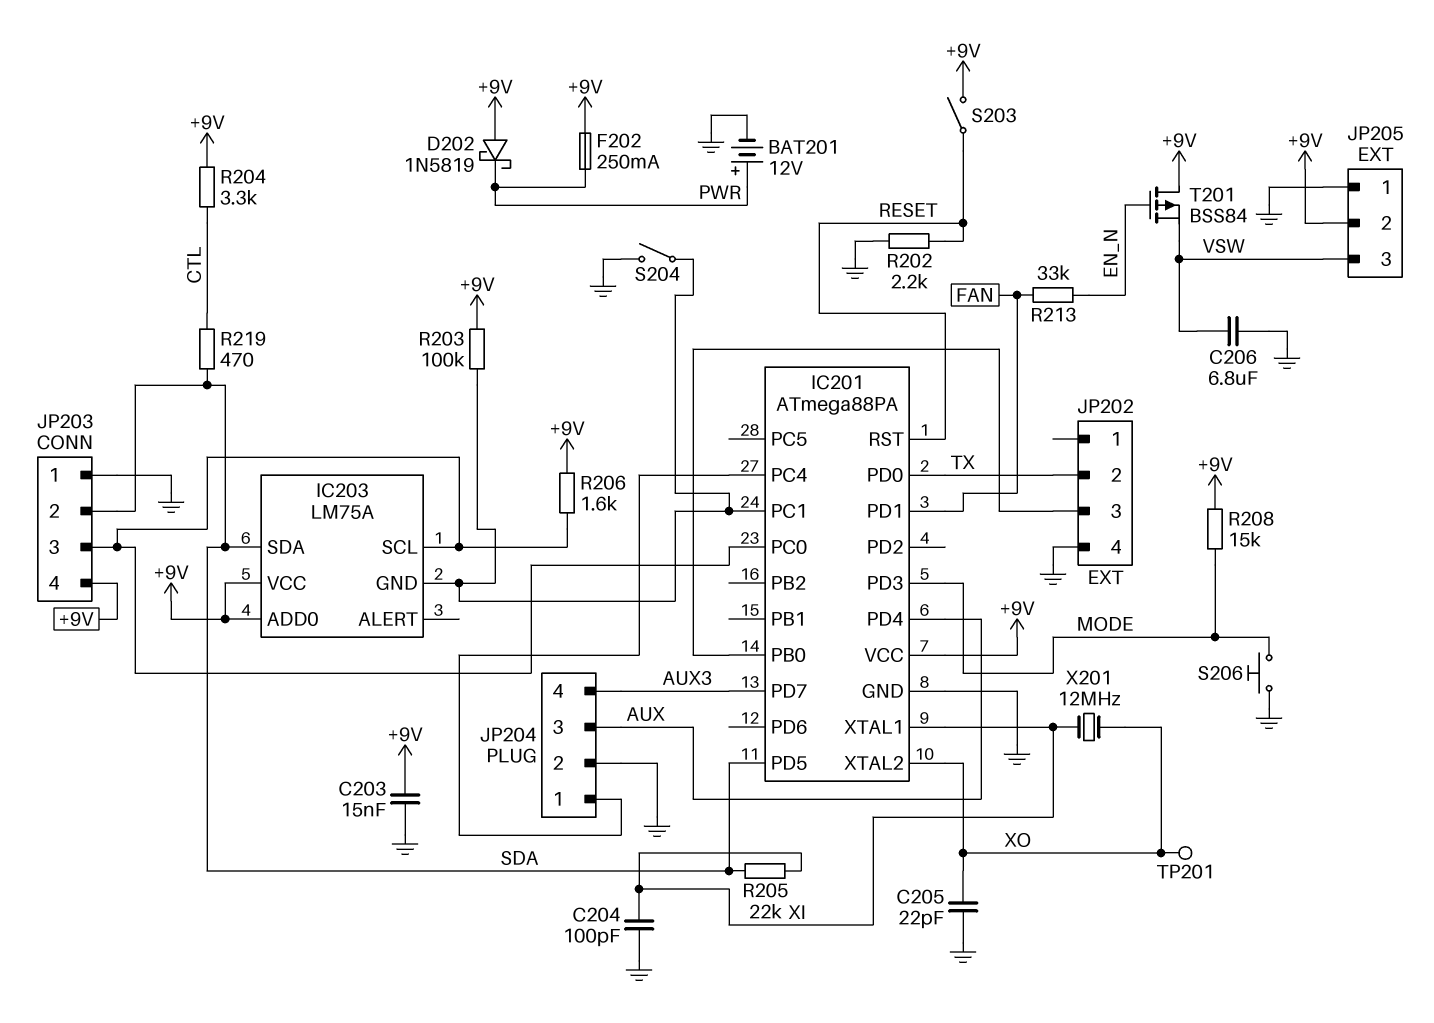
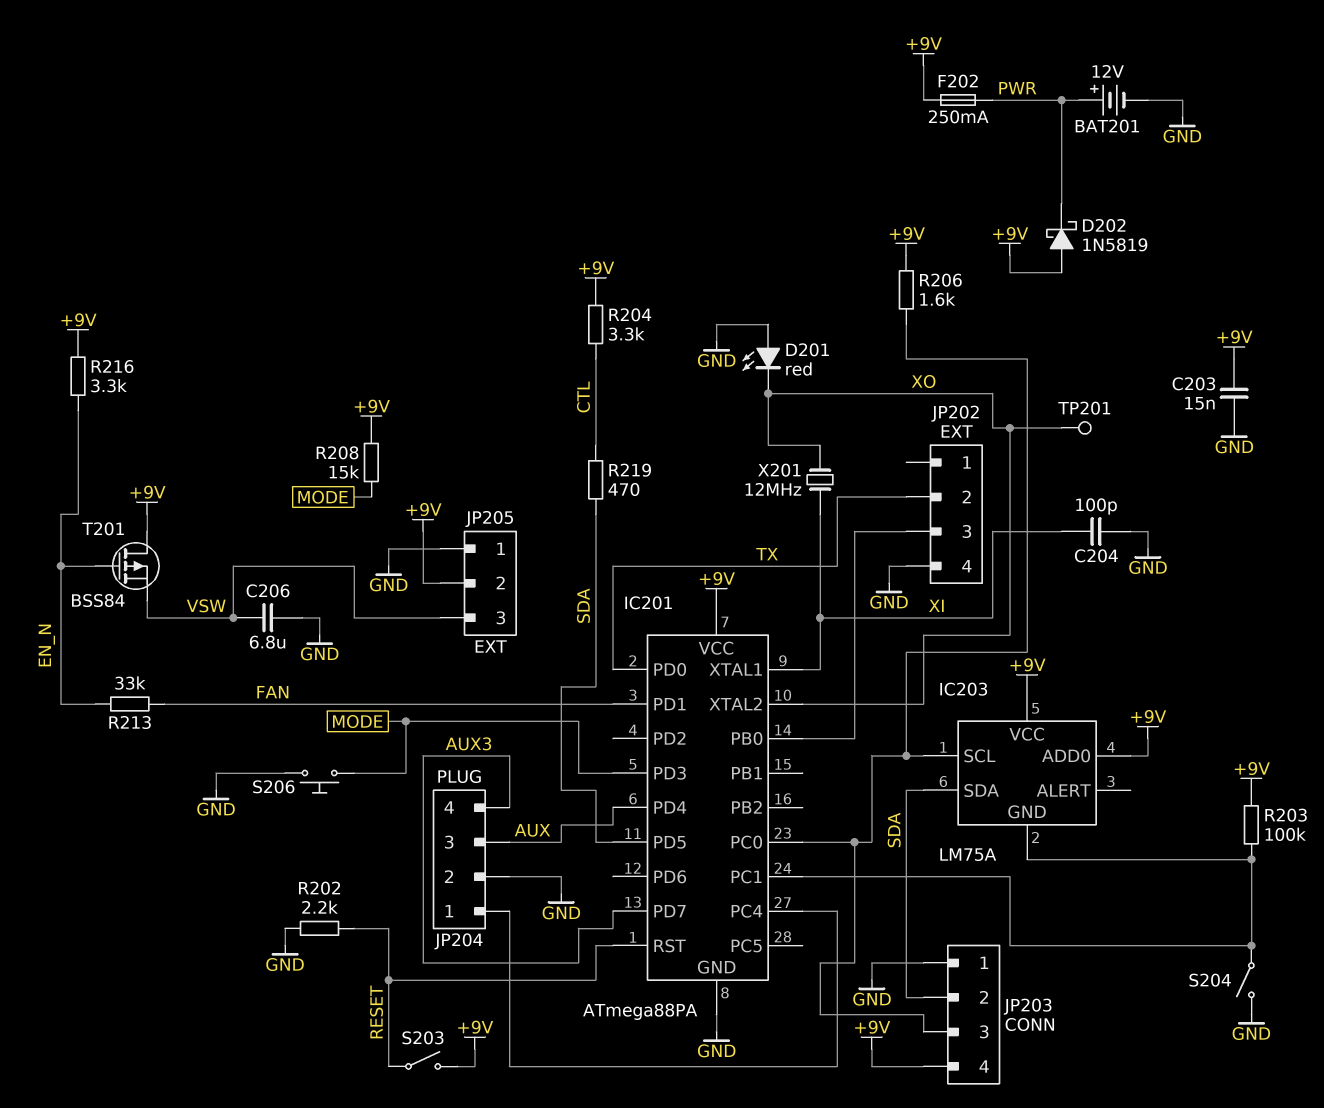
C205: 22pF (GND, XO) -> none
D201: none -> LED red (A GND, K XO)
R205: 22k (SDA, XI) -> none
R216: none -> 3.3k (+9V, EN_N)

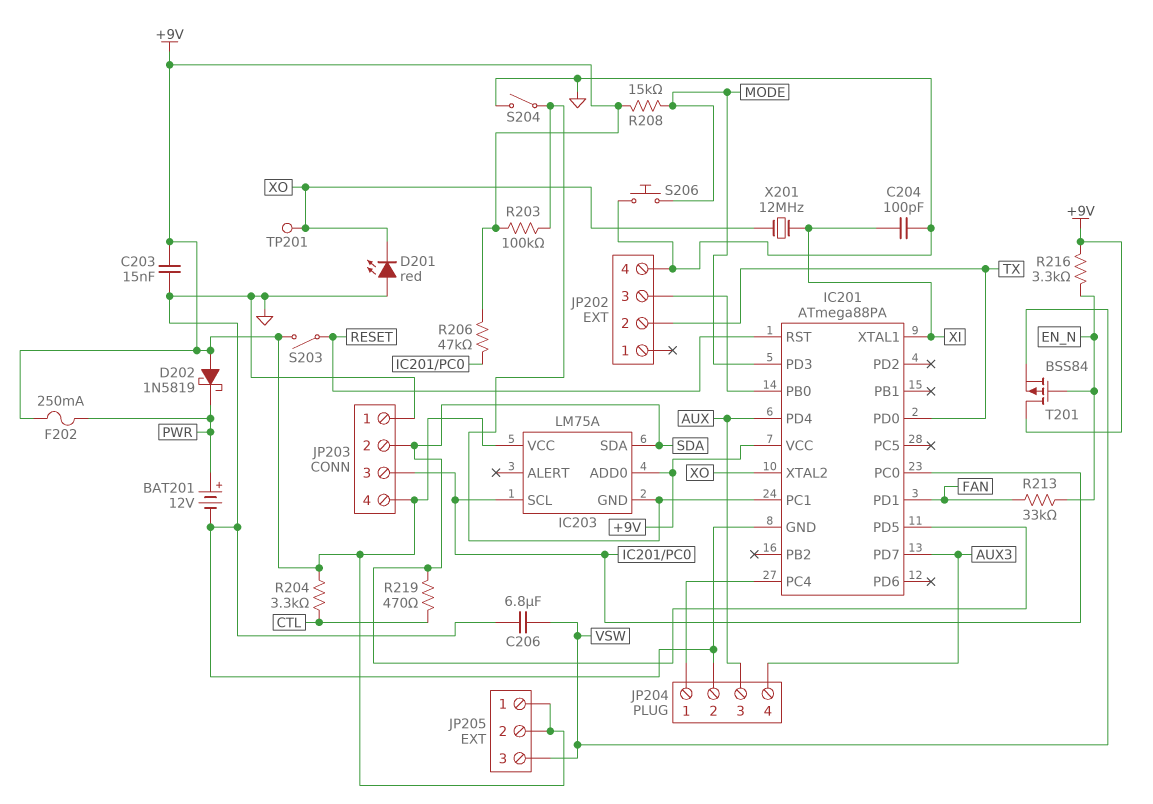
JP205 pin 1: GND -> +9V
R202: 2.2k (GND, RESET) -> none
R206: 1.6k (+9V, IC201/PC0) -> 47k (+9V, IC201/PC0)

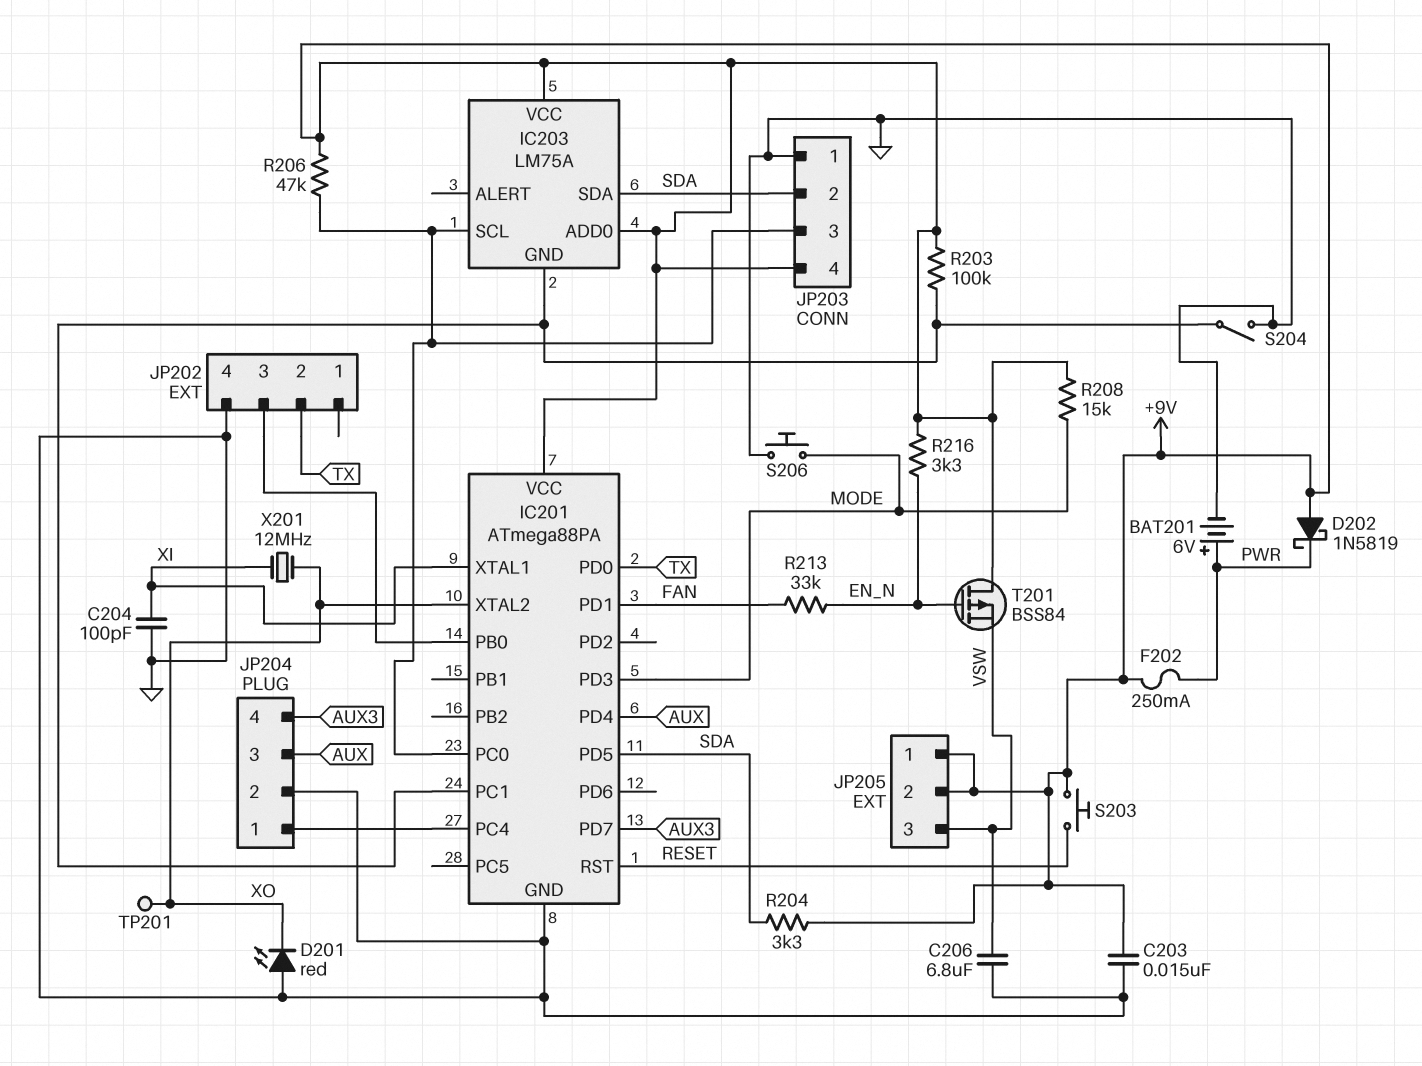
BAT201: 12V (plus PWR, minus GND) -> 6V (plus PWR, minus GND)
R204: 3.3k (+9V, CTL) -> 3.3k (+9V, SDA)
R219: 470 (CTL, SDA) -> none
S203: switch (+9V, RESET) -> button (+9V, RESET)

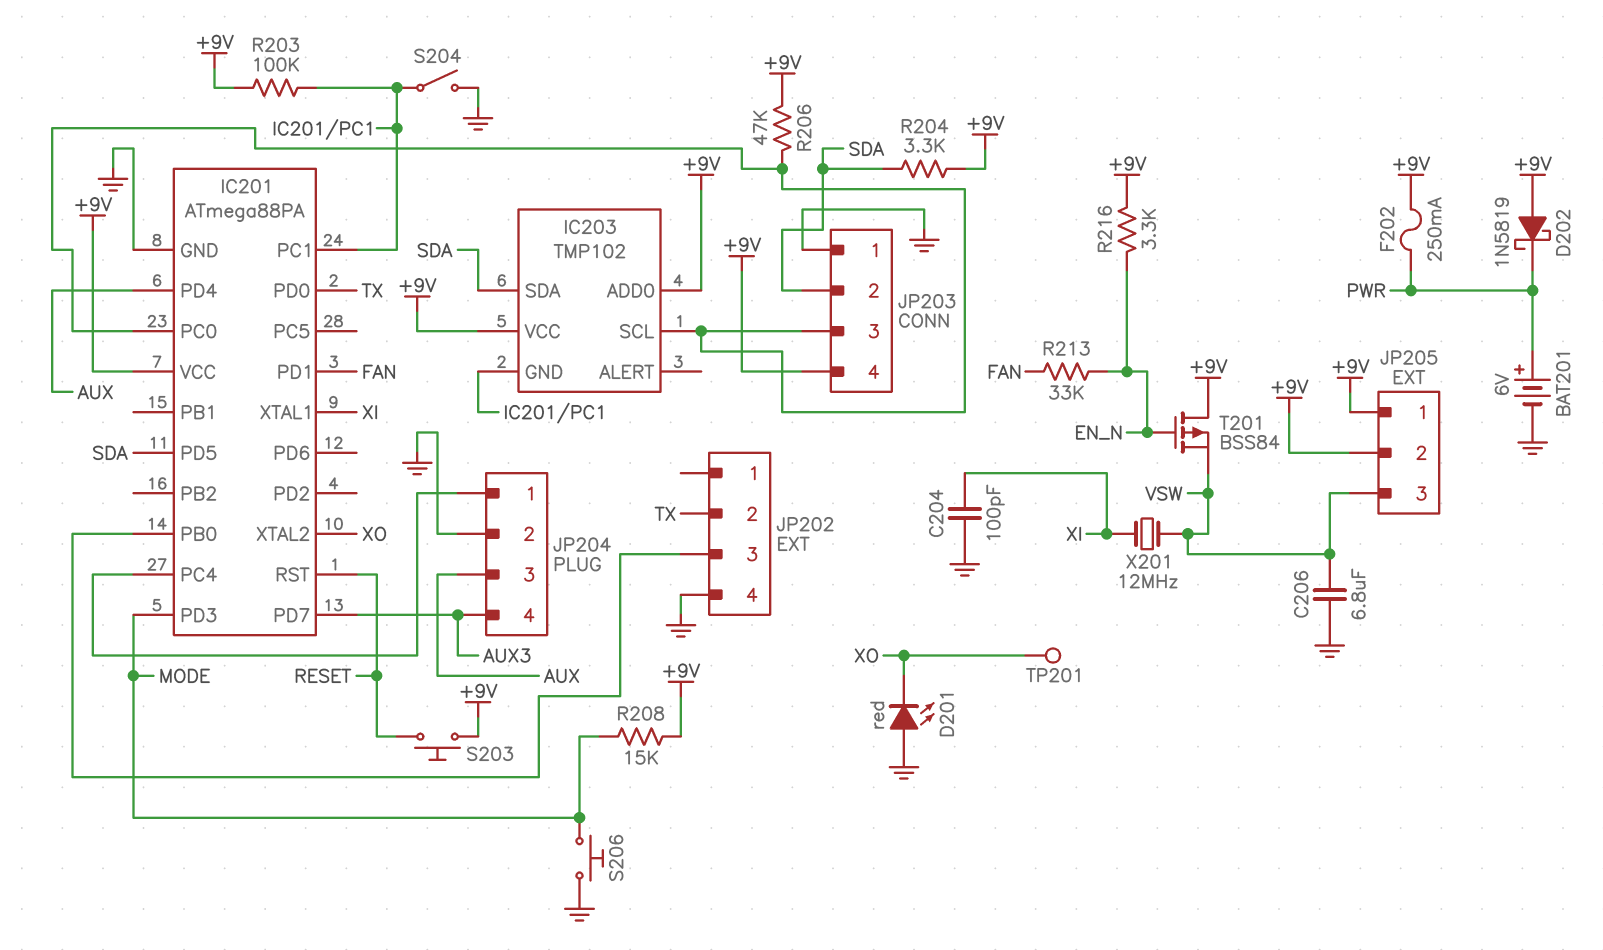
C203: 15nF (+9V, GND) -> none
IC203: LM75A -> TMP102
X201: 12MHz (XI, XO) -> 12MHz (VSW, XI)

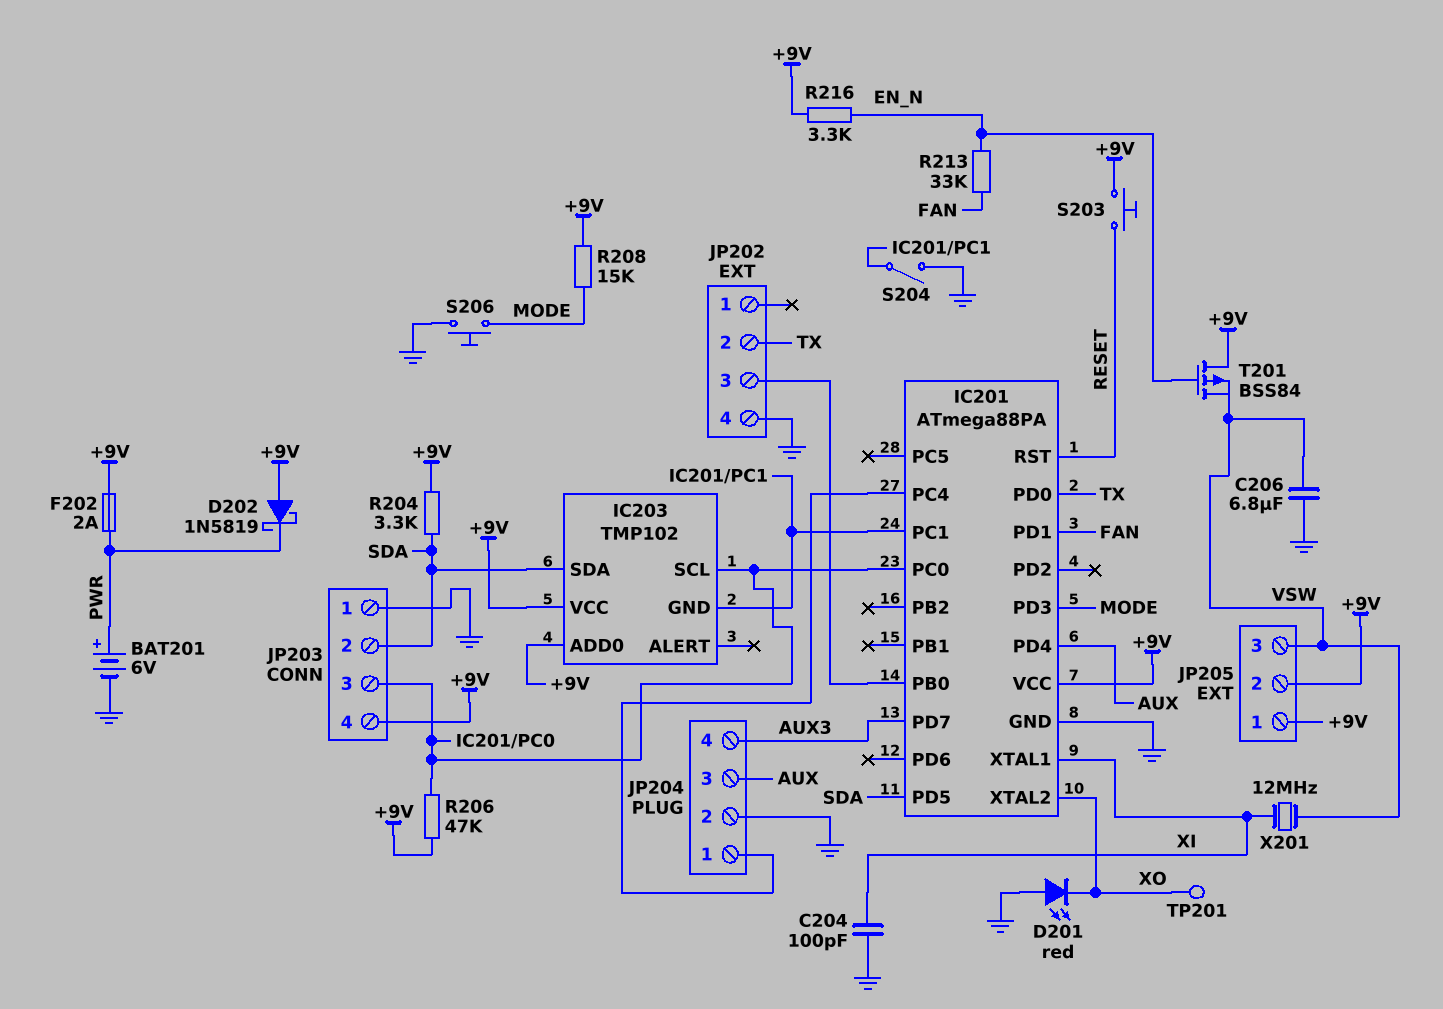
F202: 250mA (+9V, PWR) -> 2A (+9V, PWR)
R203: 100k (+9V, IC201/PC1) -> none

